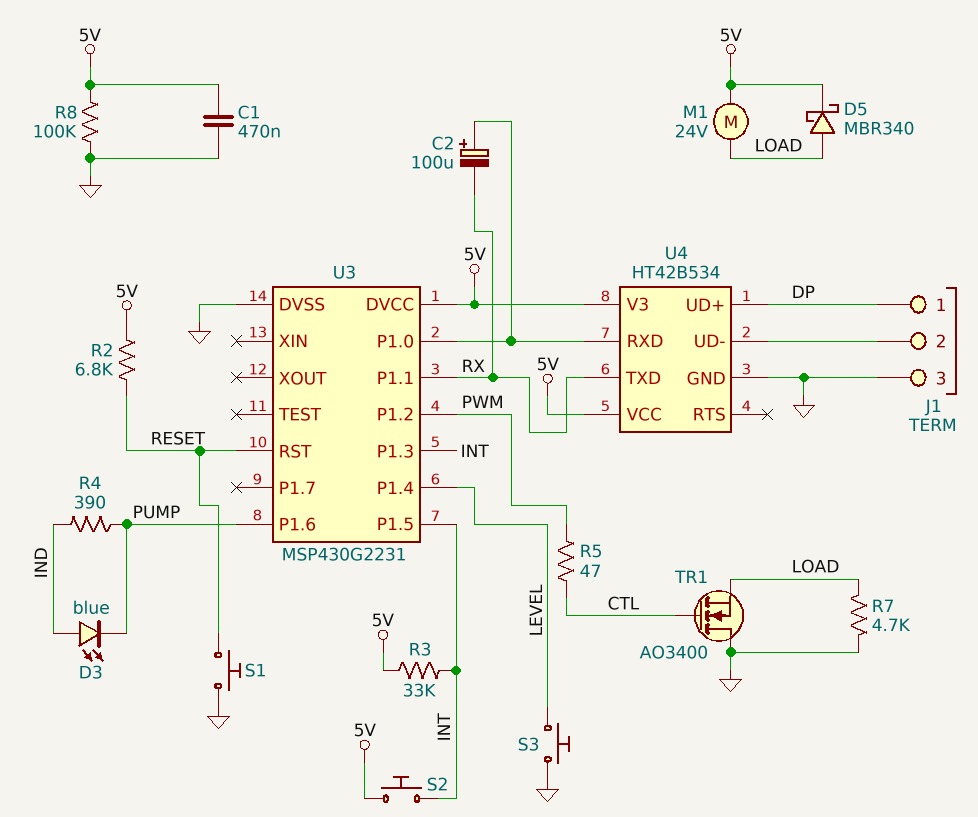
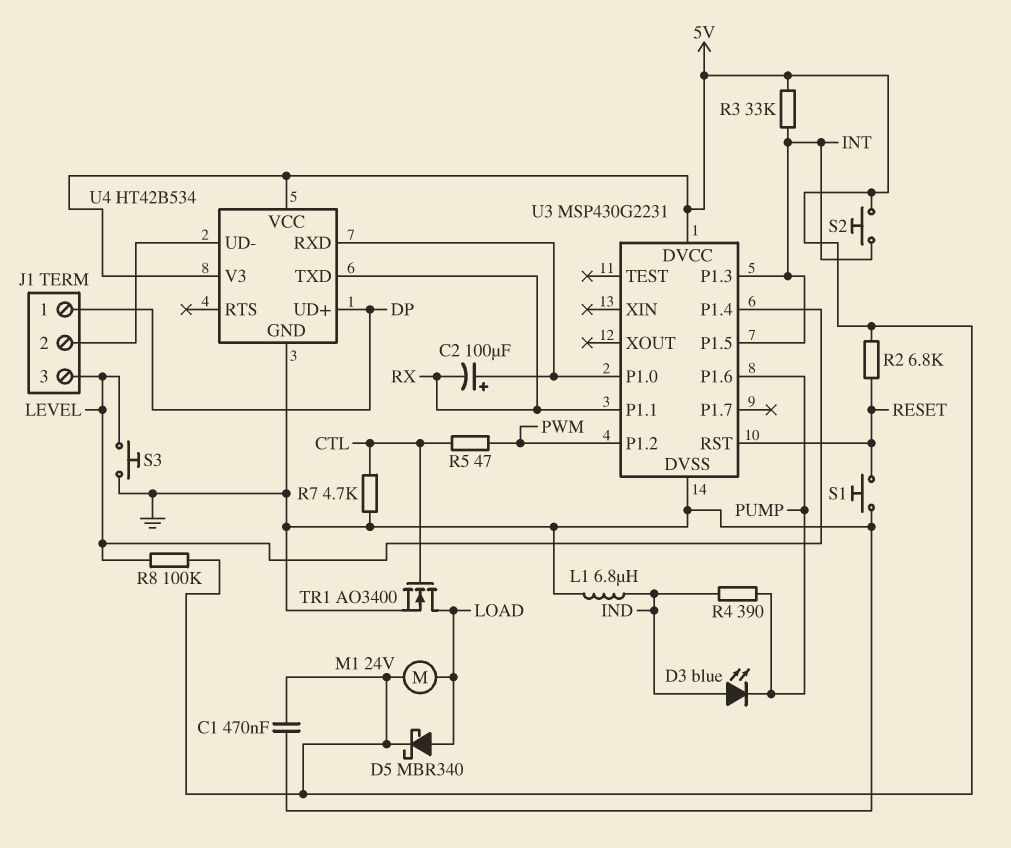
J1 pin 3: GND -> LEVEL
L1: none -> 6.8uH (GND, IND)
R7: 4.7k (GND, LOAD) -> 4.7k (CTL, GND)
R8: 100k (5V, GND) -> 100k (5V, LEVEL)
TR1: NMOS AO3400 (G CTL, D GND, S LOAD) -> NMOS AO3400 (G CTL, D LOAD, S GND)

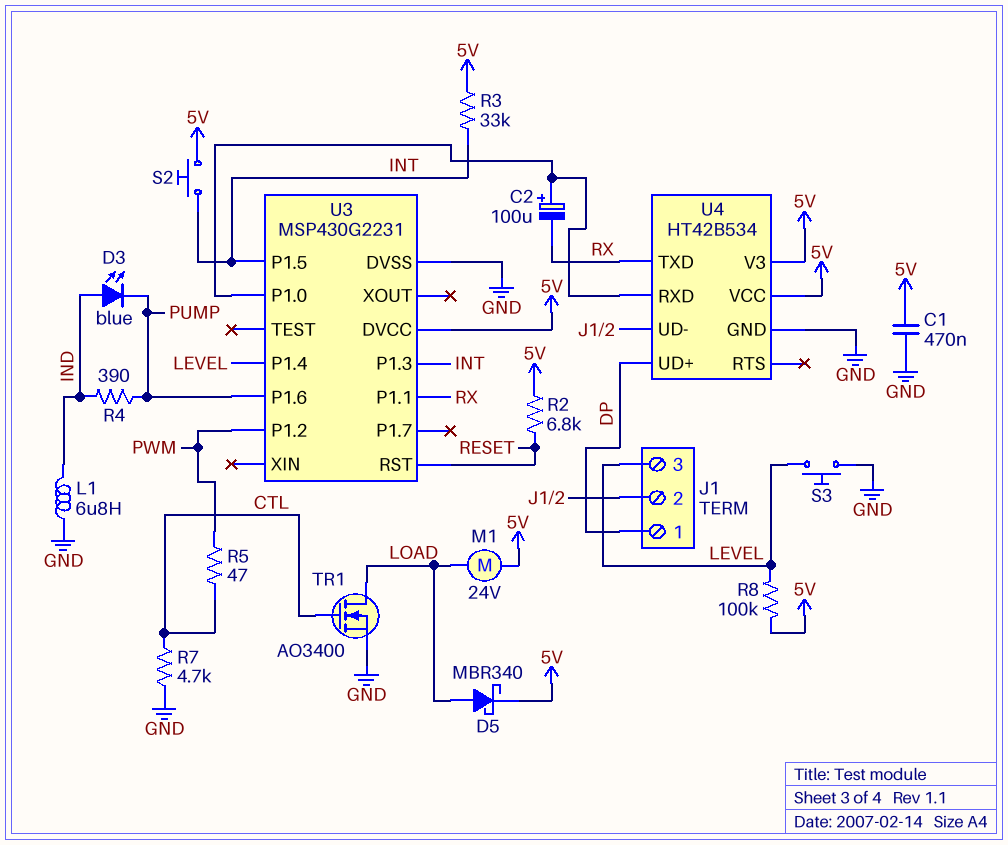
S1: button (GND, RESET) -> none

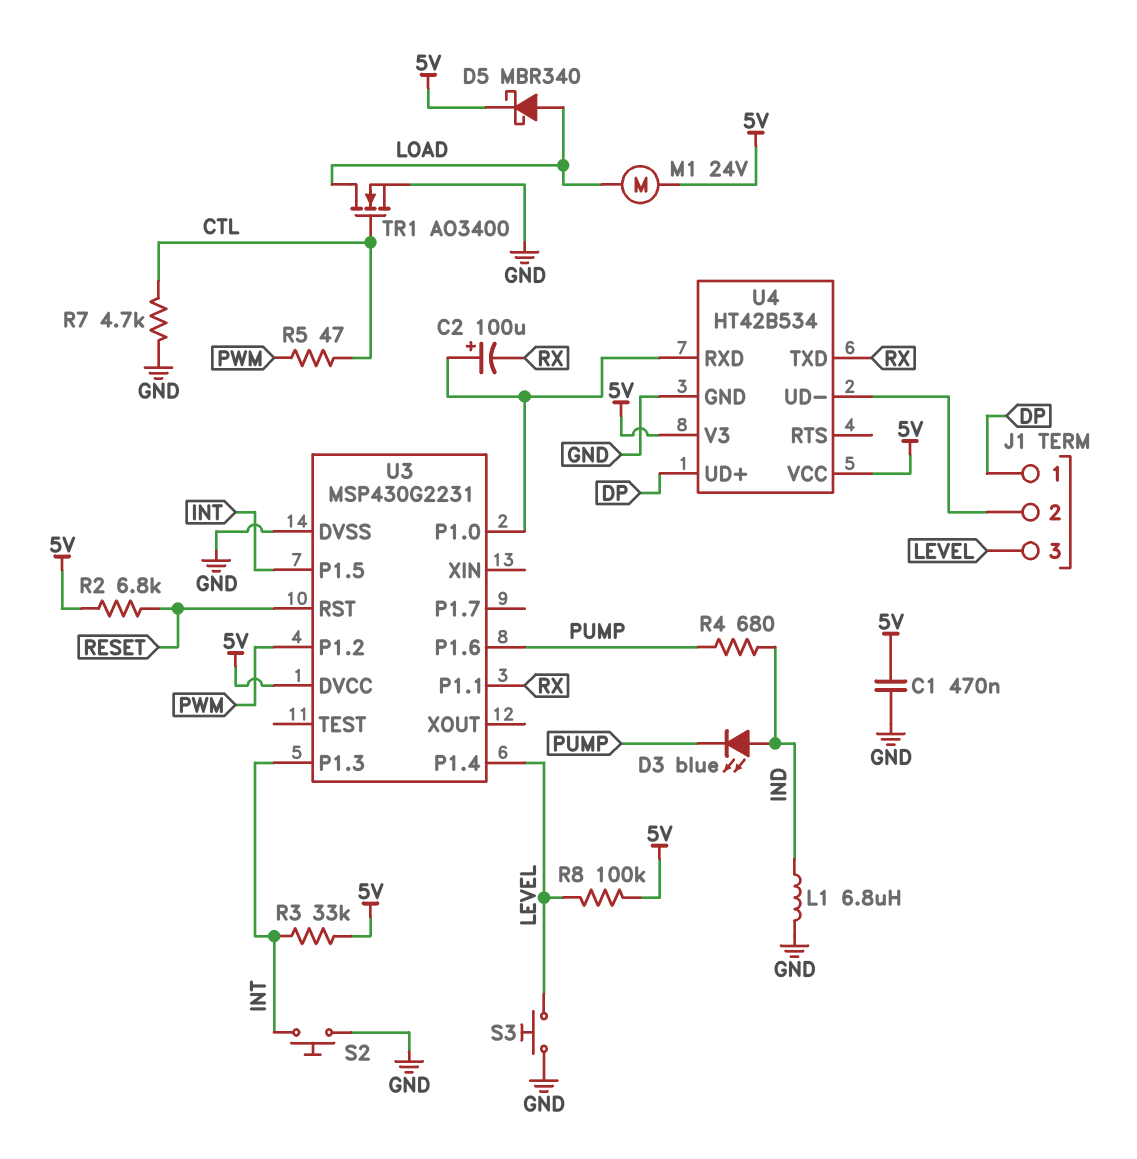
R4: 390 (IND, PUMP) -> 680 (IND, PUMP)
S2: button (5V, INT) -> button (GND, INT)

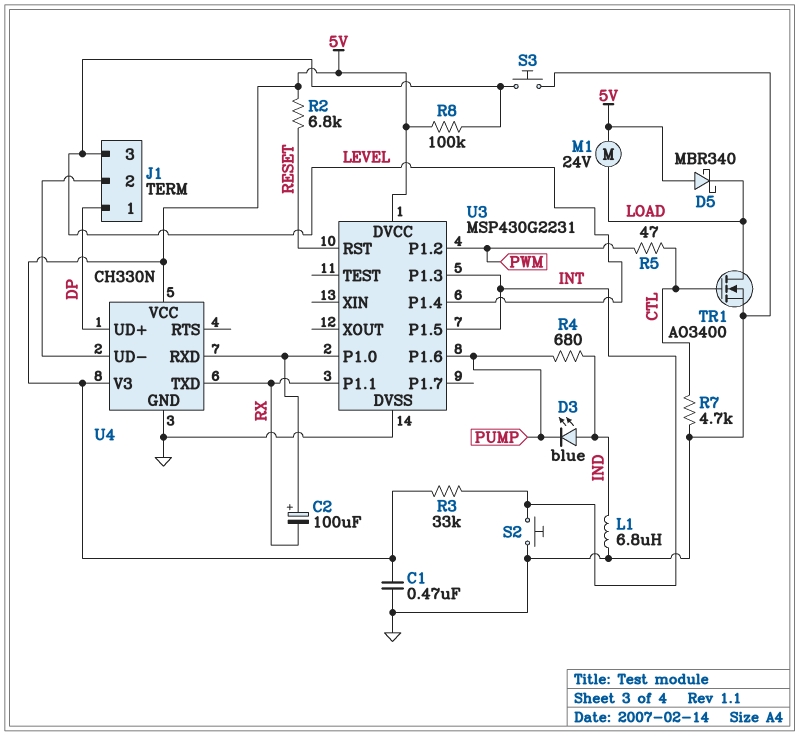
D5: schottky MBR340 (A LOAD, K 5V) -> schottky MBR340 (A 5V, K LOAD)
U4: HT42B534 -> CH330N

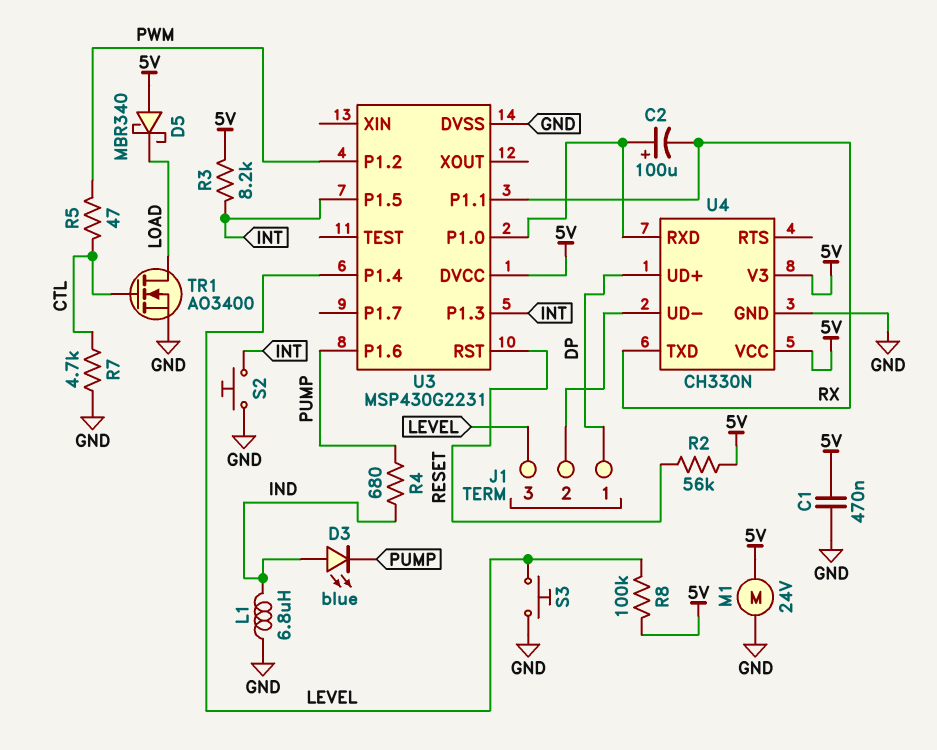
M1: motor 24V (5V, LOAD) -> motor 24V (5V, GND)
R2: 6.8k (5V, RESET) -> 56k (5V, RESET)
R3: 33k (5V, INT) -> 8.2k (5V, INT)

